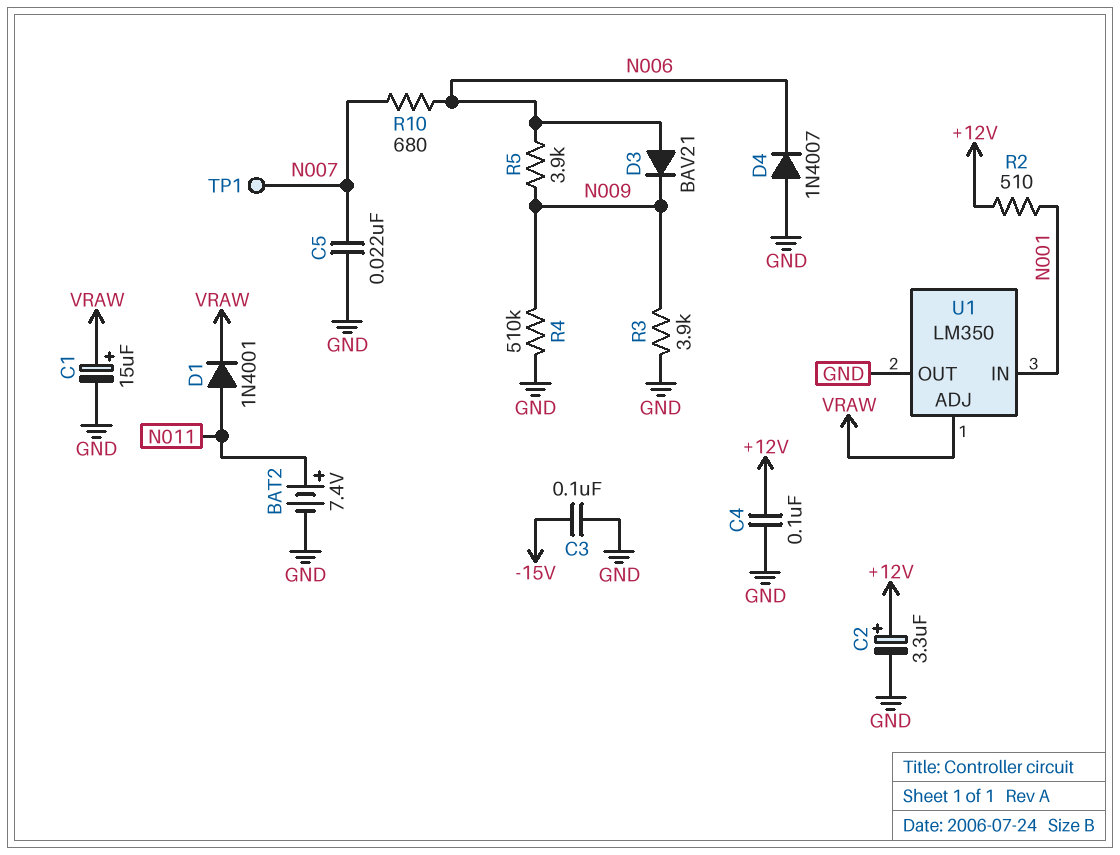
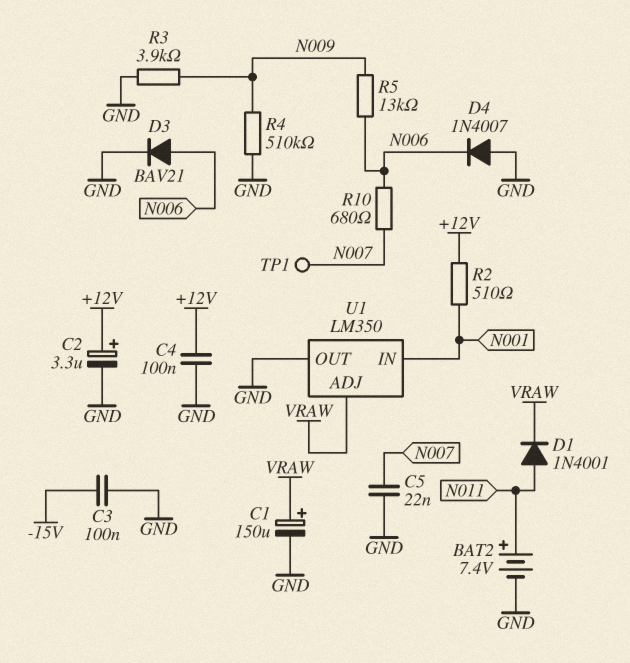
C1: 15uF (plus VRAW, minus GND) -> 150uF (plus VRAW, minus GND)
D3: diode BAV21 (A N006, K N009) -> diode BAV21 (A N006, K GND)
R5: 3.9k (N006, N009) -> 13k (N006, N009)

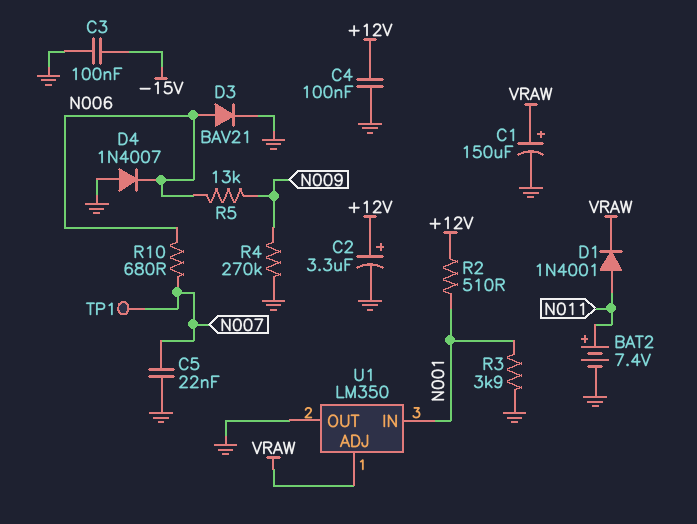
R3: 3.9k (GND, N009) -> 3.9k (GND, N001)
R4: 510k (GND, N009) -> 270k (GND, N009)

